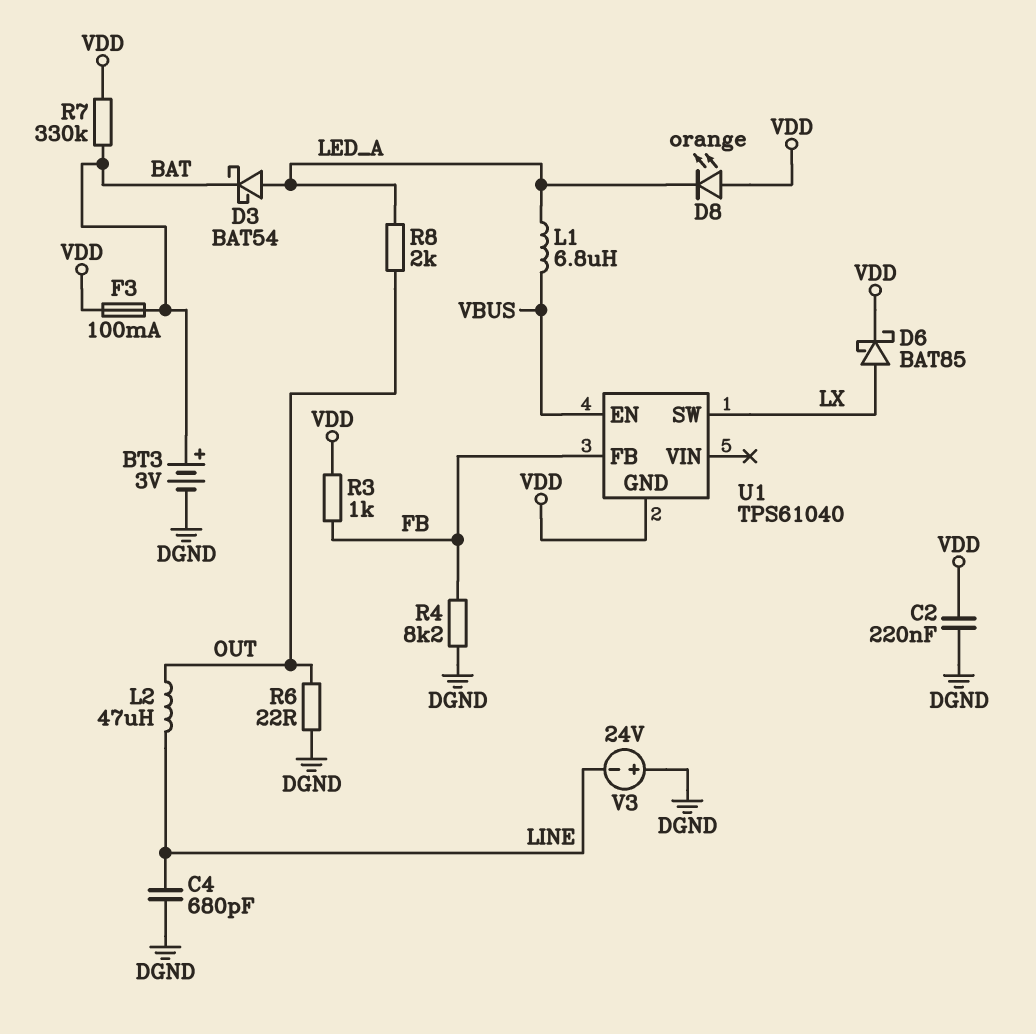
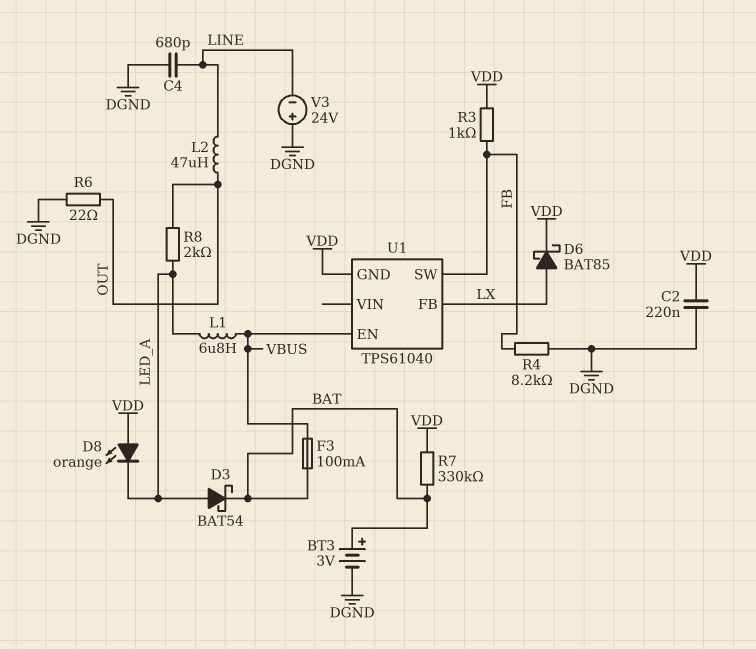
F3: 100mA (BAT, VDD) -> 100mA (BAT, VBUS)
U1 pin FB: FB -> LX
U1 pin SW: LX -> FB

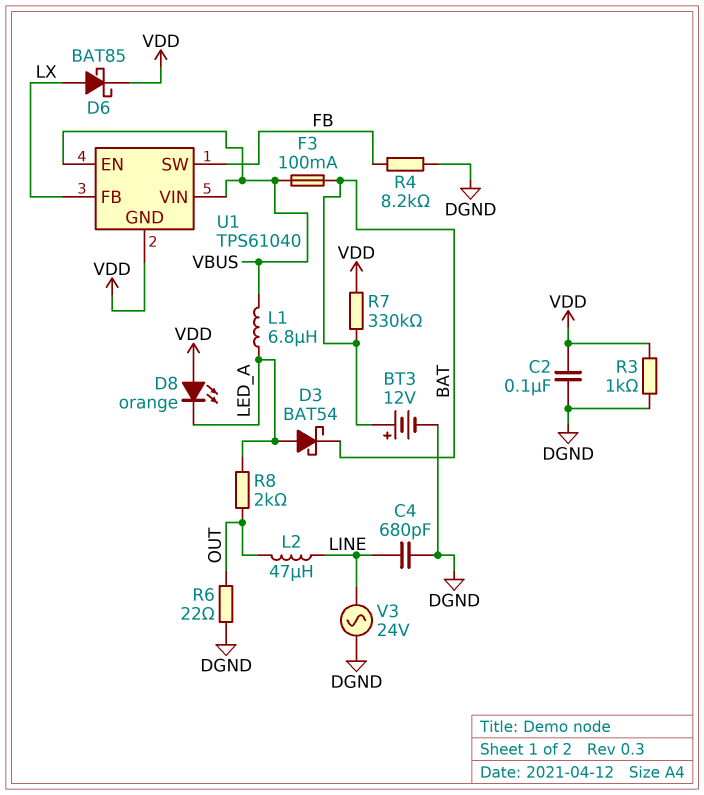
BT3: 3V (plus BAT, minus DGND) -> 12V (plus BAT, minus DGND)
C2: 220nF (DGND, VDD) -> 100nF (DGND, VDD)
R3: 1k (FB, VDD) -> 1k (DGND, VDD)
U1 pin VIN: none -> VBUS
V3: 24V (plus DGND, minus LINE) -> AC 24V (DGND, LINE)

